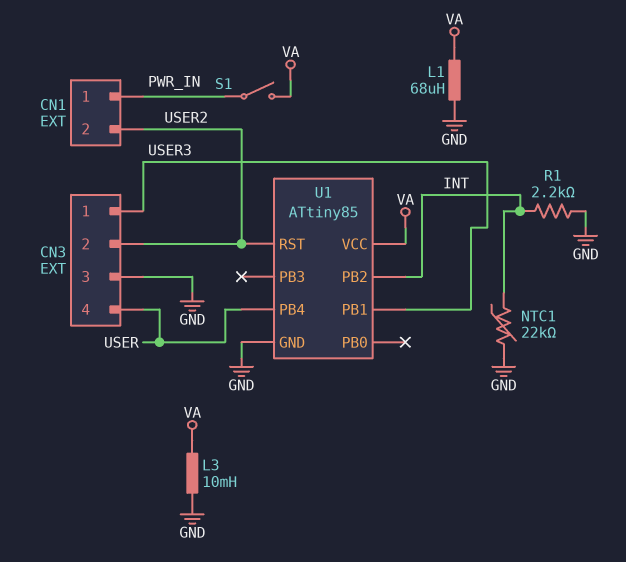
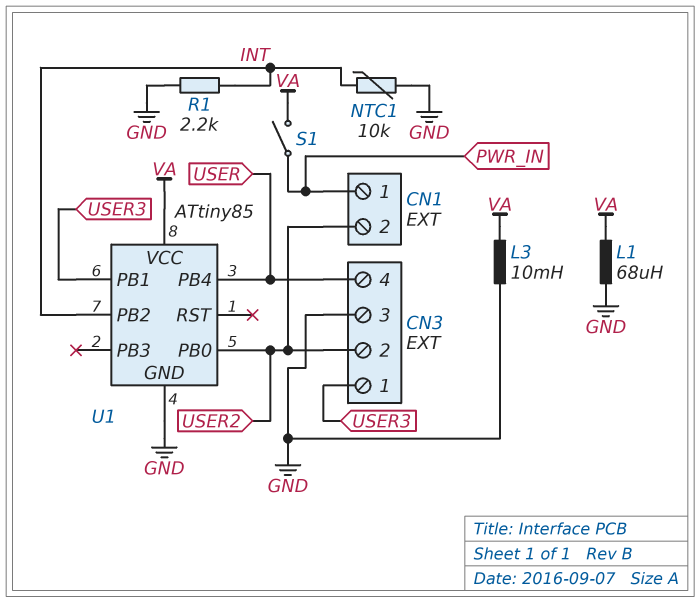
NTC1: 22k (GND, INT) -> 10k (GND, INT)
U1 pin PB0: none -> USER2
U1 pin RST: USER2 -> none

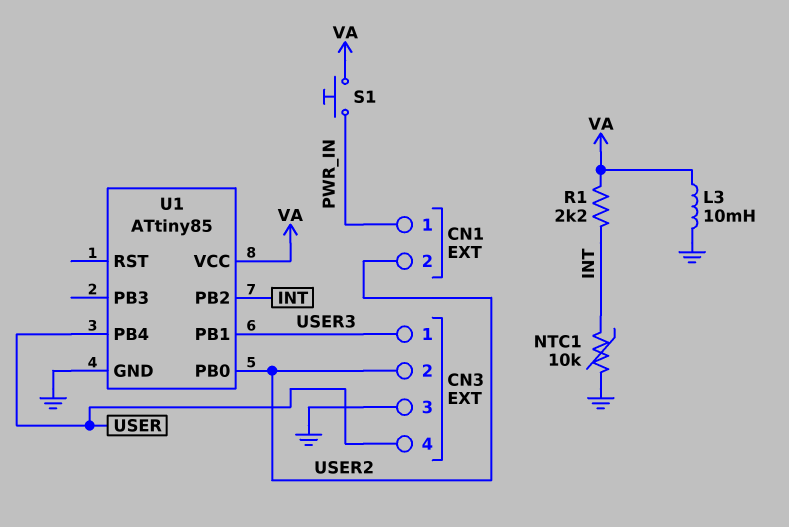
L1: 68uH (GND, VA) -> none
R1: 2.2k (GND, INT) -> 2.2k (INT, VA)
S1: switch (PWR_IN, VA) -> button (PWR_IN, VA)

